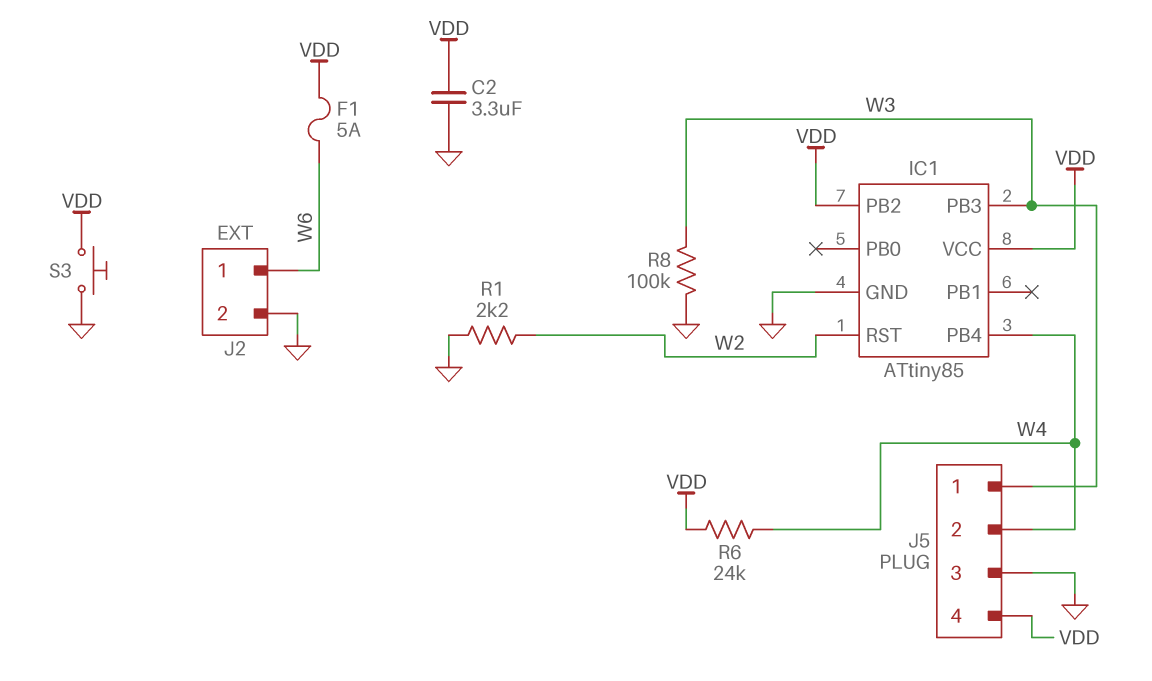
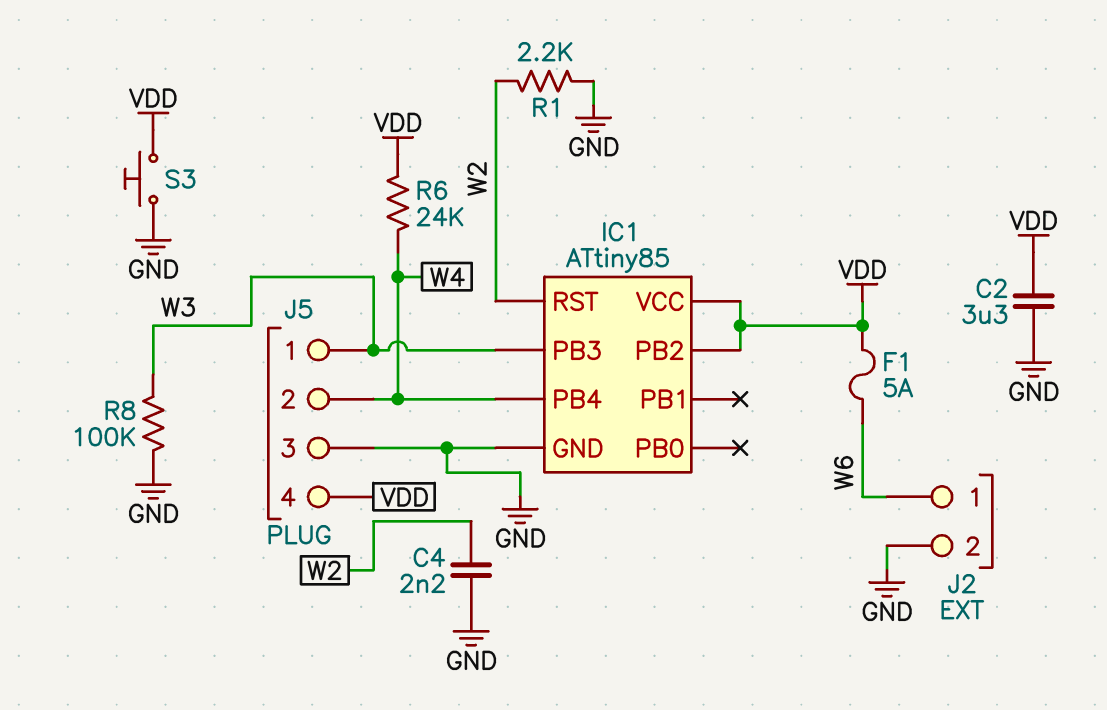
C4: none -> 2.2nF (GND, W2)

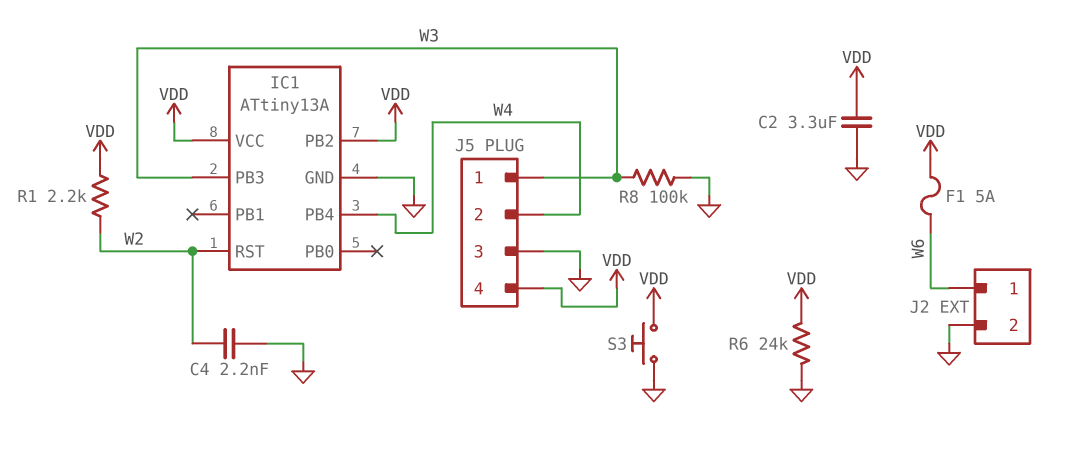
IC1: ATtiny85 -> ATtiny13A
R1: 2.2k (GND, W2) -> 2.2k (VDD, W2)
R6: 24k (VDD, W4) -> 24k (GND, VDD)

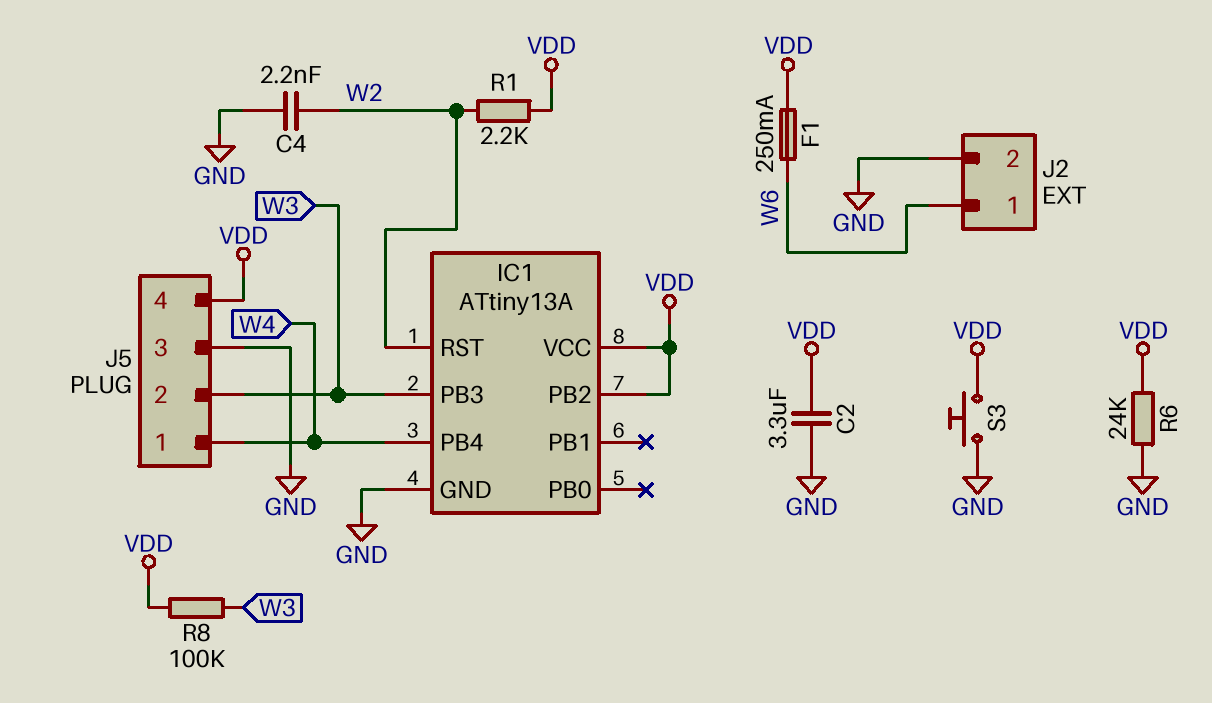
F1: 5A (VDD, W6) -> 250mA (VDD, W6)
J5 pin 1: W3 -> W4
J5 pin 2: W4 -> W3
R8: 100k (GND, W3) -> 100k (VDD, W3)

